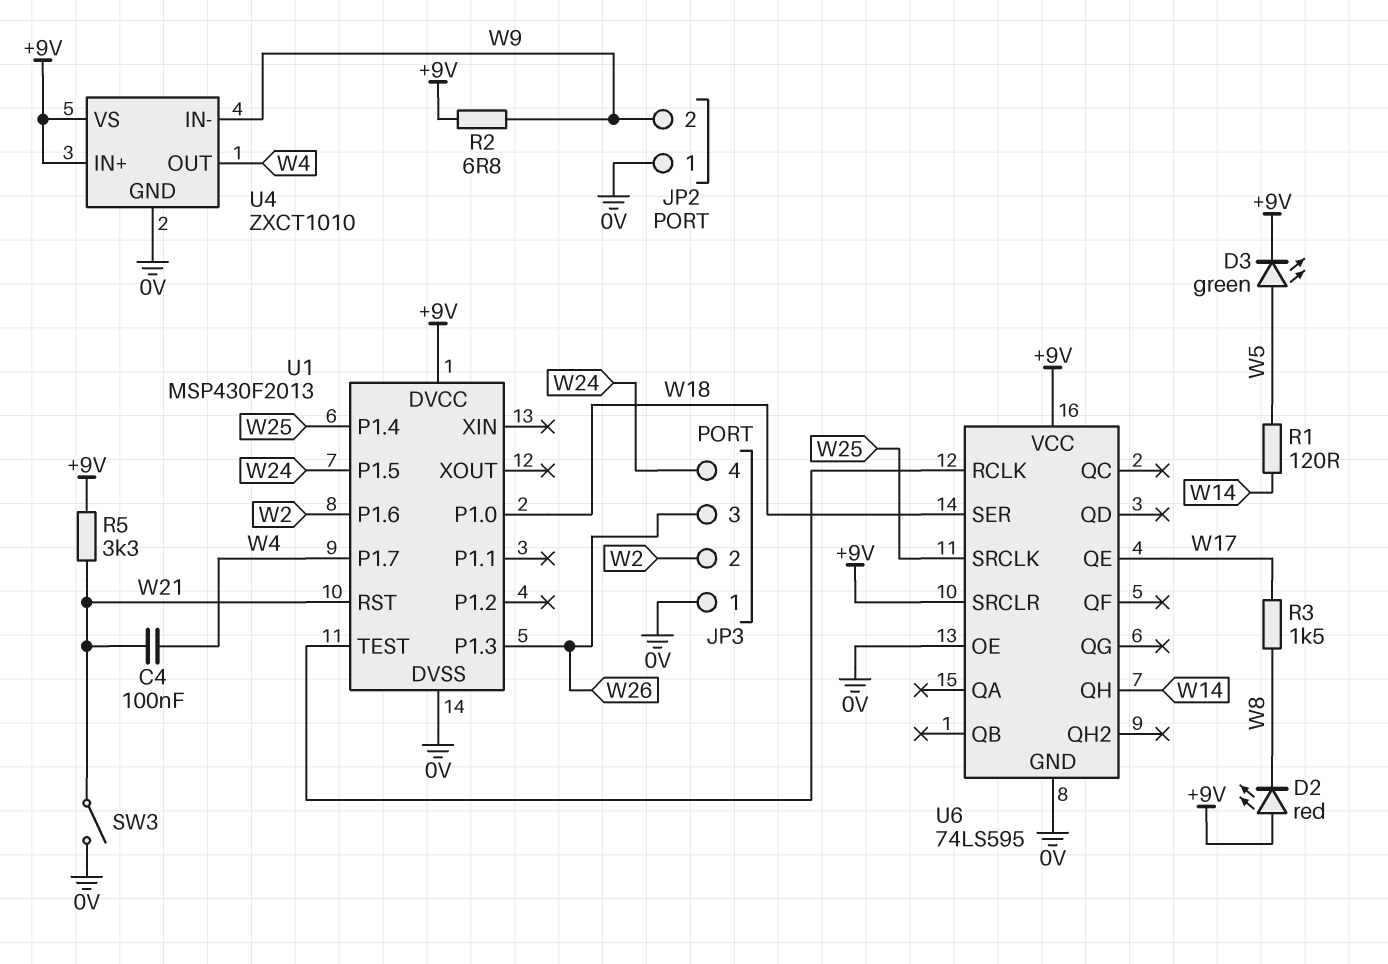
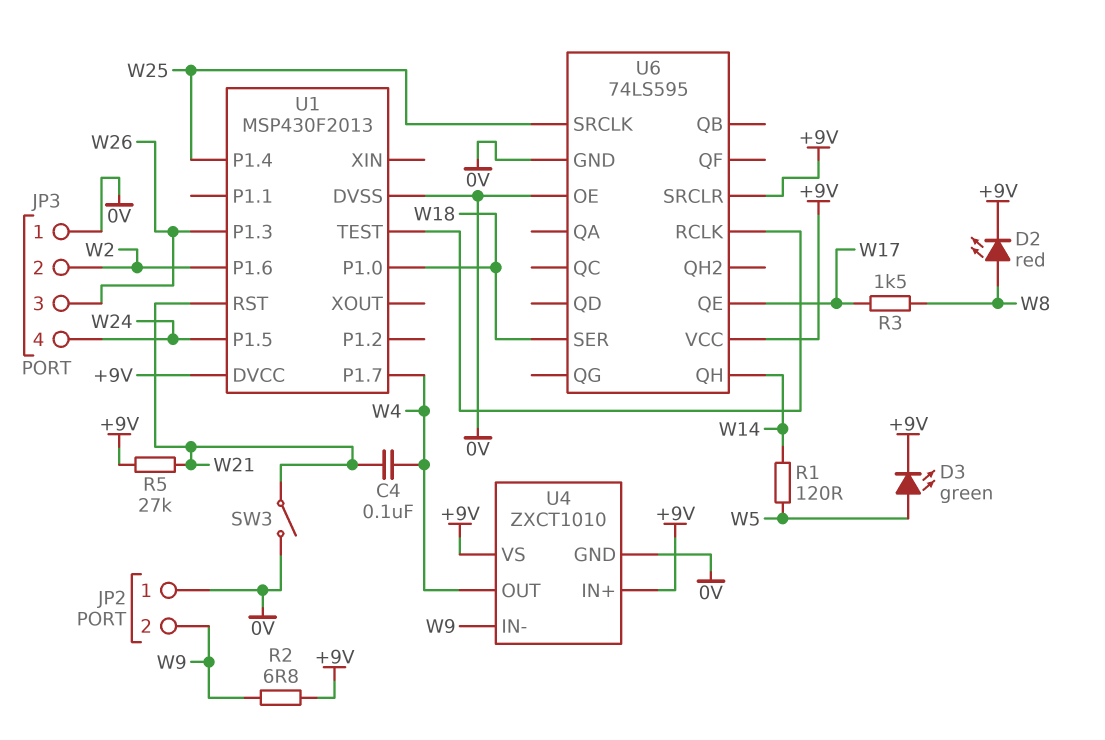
D2: LED red (A +9V, K W8) -> LED red (A W8, K +9V)
R5: 3.3k (+9V, W21) -> 27k (+9V, W21)

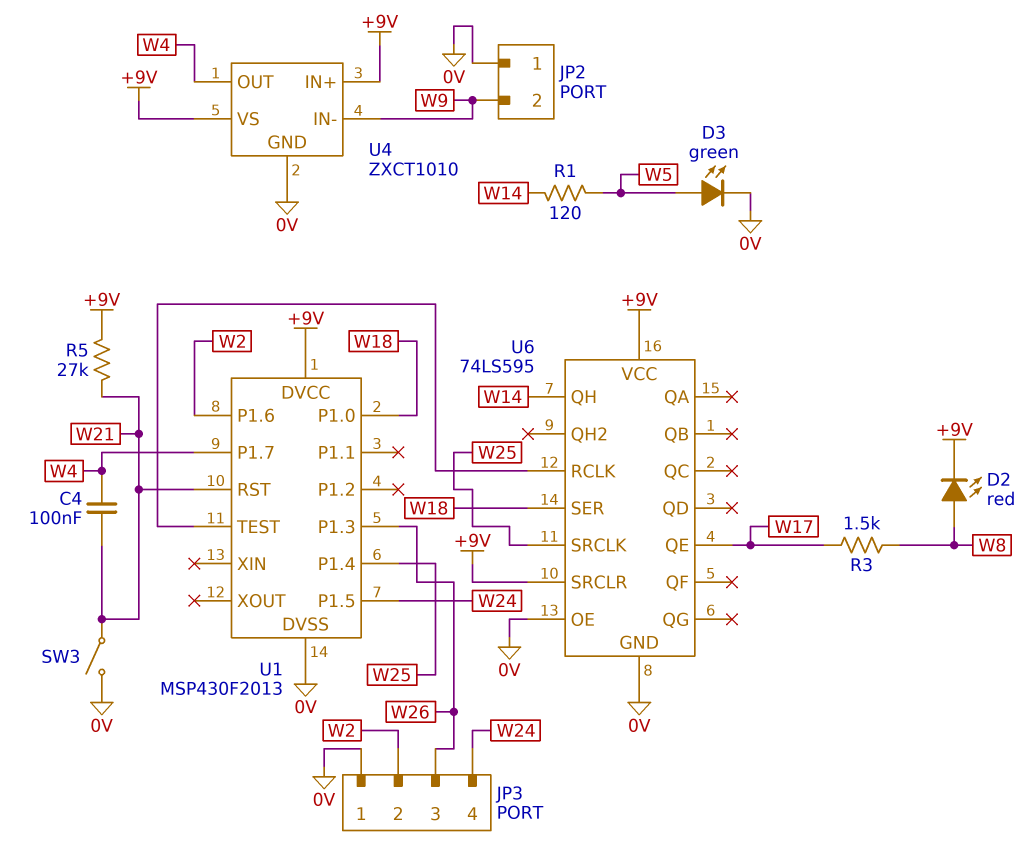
D3: LED green (A W5, K +9V) -> LED green (A W5, K 0V)
R2: 6.8 (+9V, W9) -> none

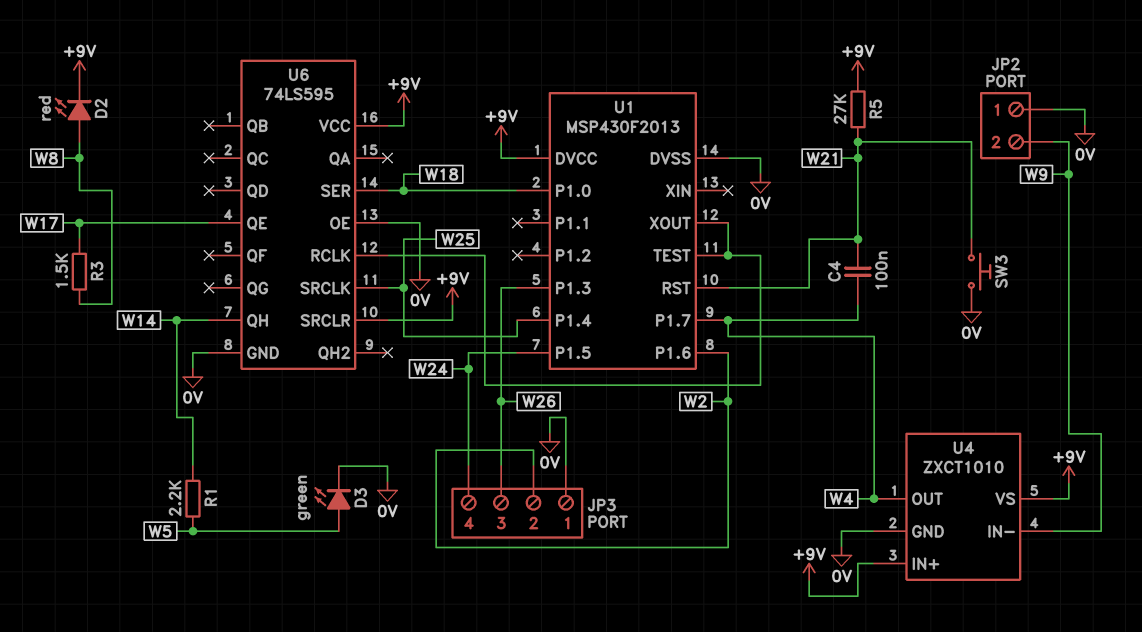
R1: 120 (W5, W14) -> 2.2k (W5, W14)
SW3: switch (0V, W21) -> button (0V, W21)
U1 pin XOUT: none -> U1/TEST

